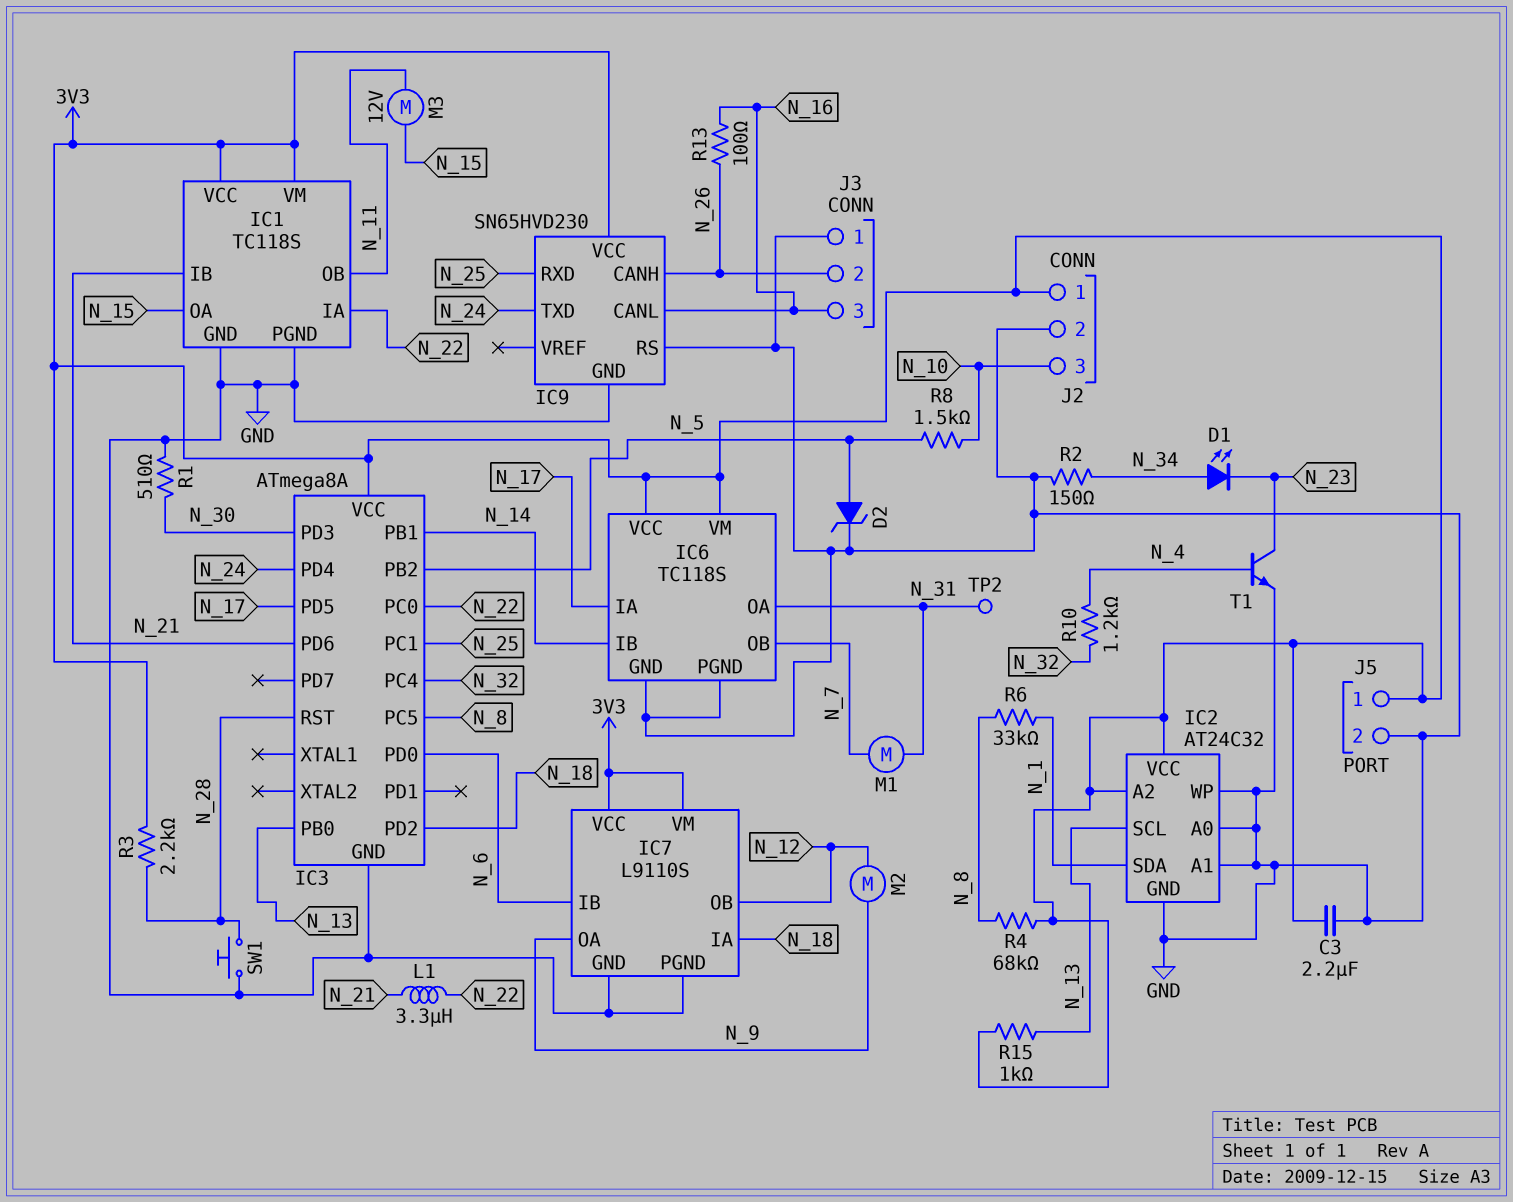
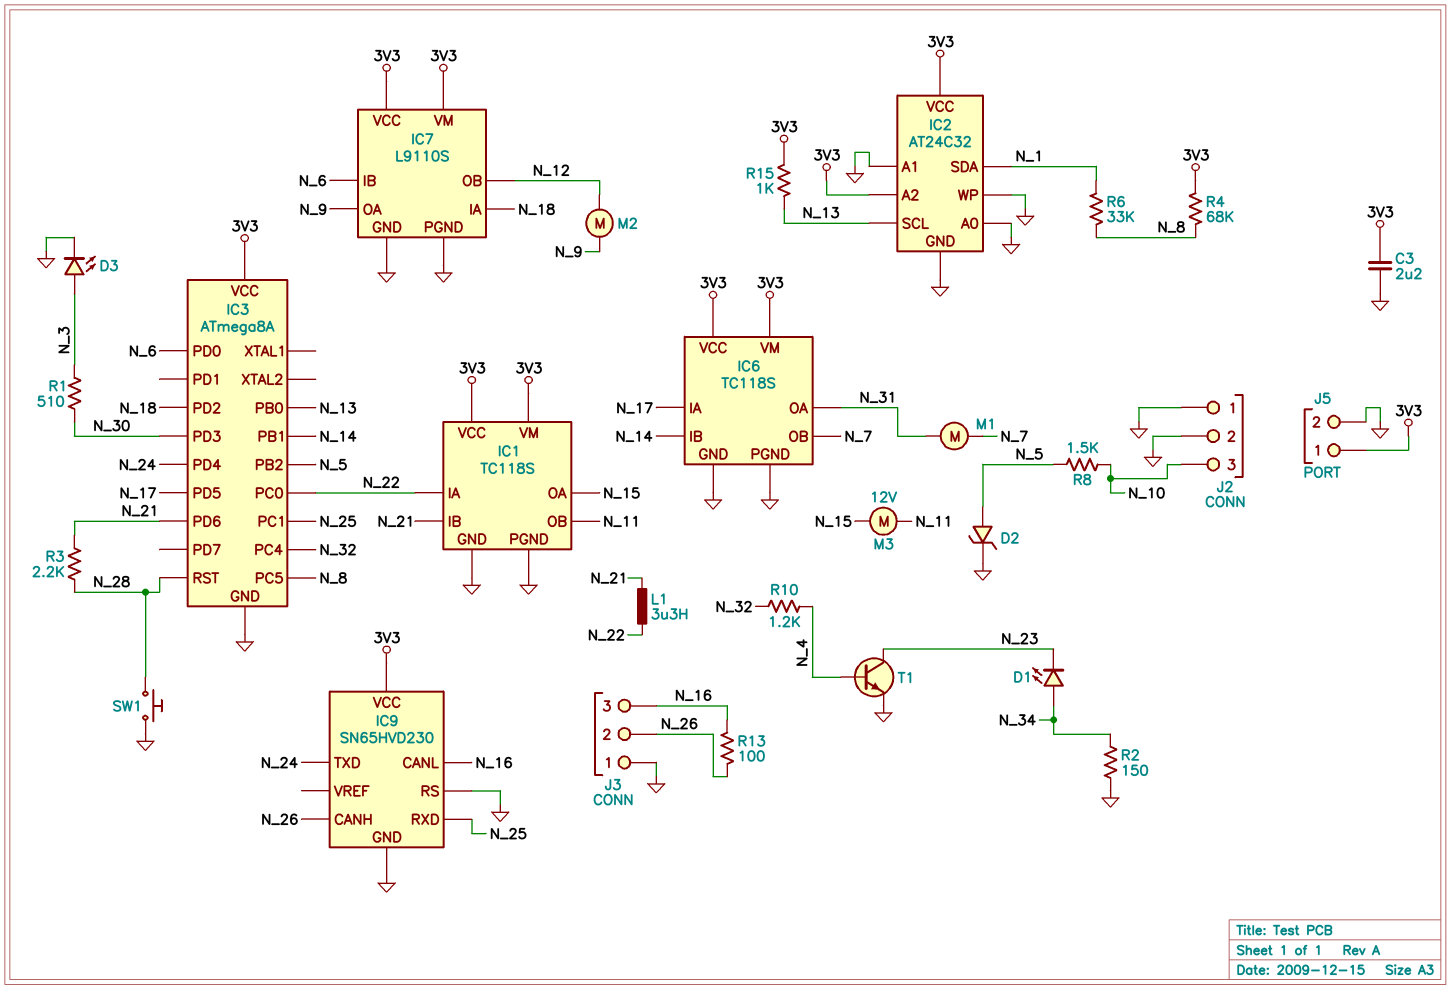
D3: none -> LED (A N_3, K GND)
J2 pin 1: 3V3 -> GND
R1: 510 (GND, N_30) -> 510 (N_3, N_30)
R3: 2.2k (3V3, N_28) -> 2.2k (N_21, N_28)
TP2: test point (N_31) -> none

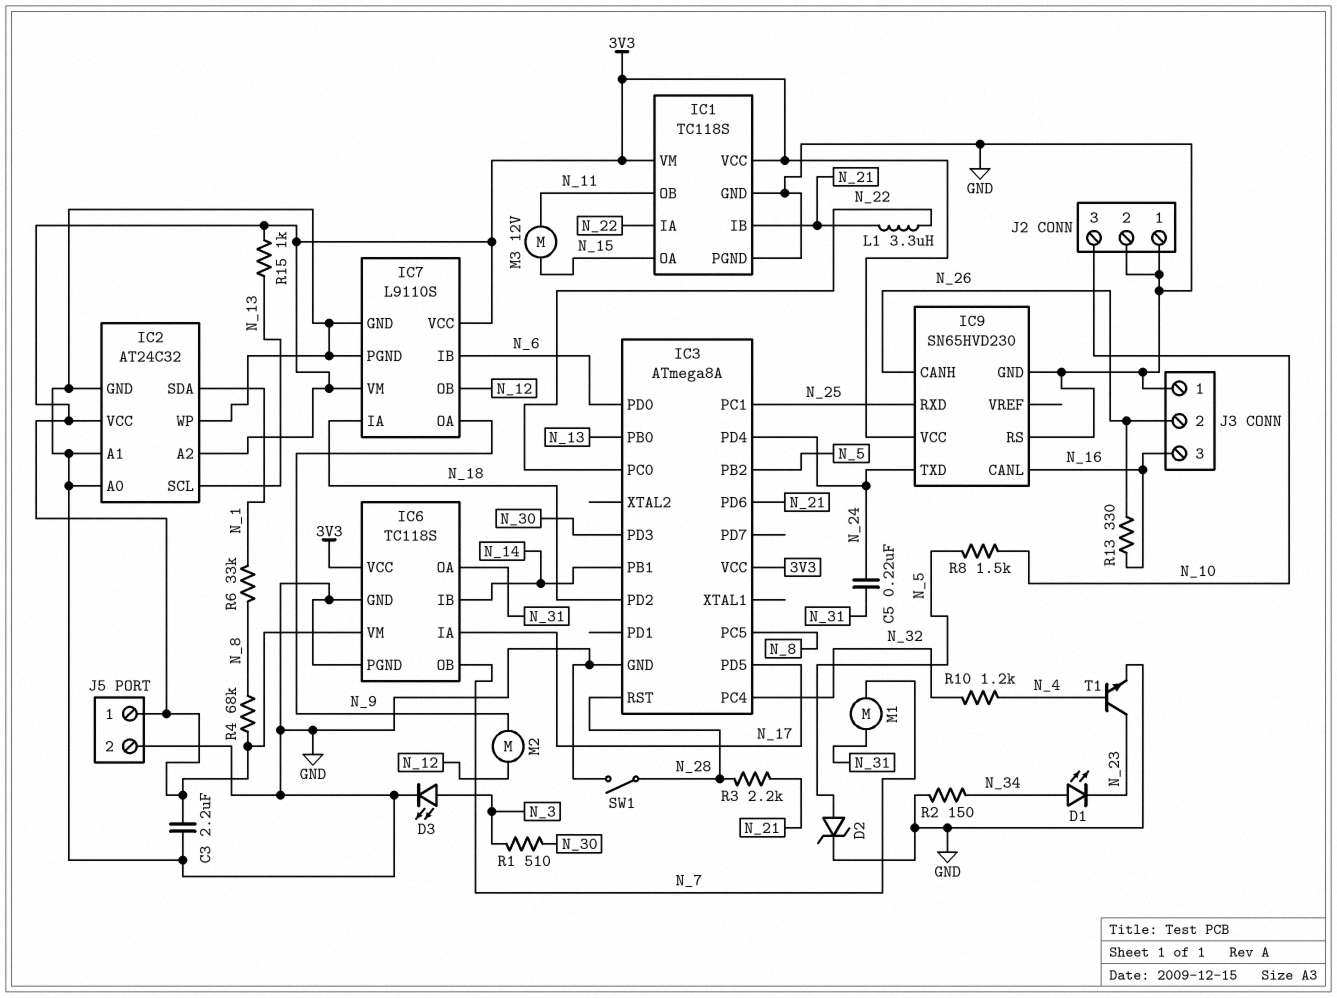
C5: none -> 220nF (N_24, N_31)
R13: 100 (N_16, N_26) -> 330 (N_16, N_26)
SW1: button (GND, N_28) -> switch (GND, N_28)

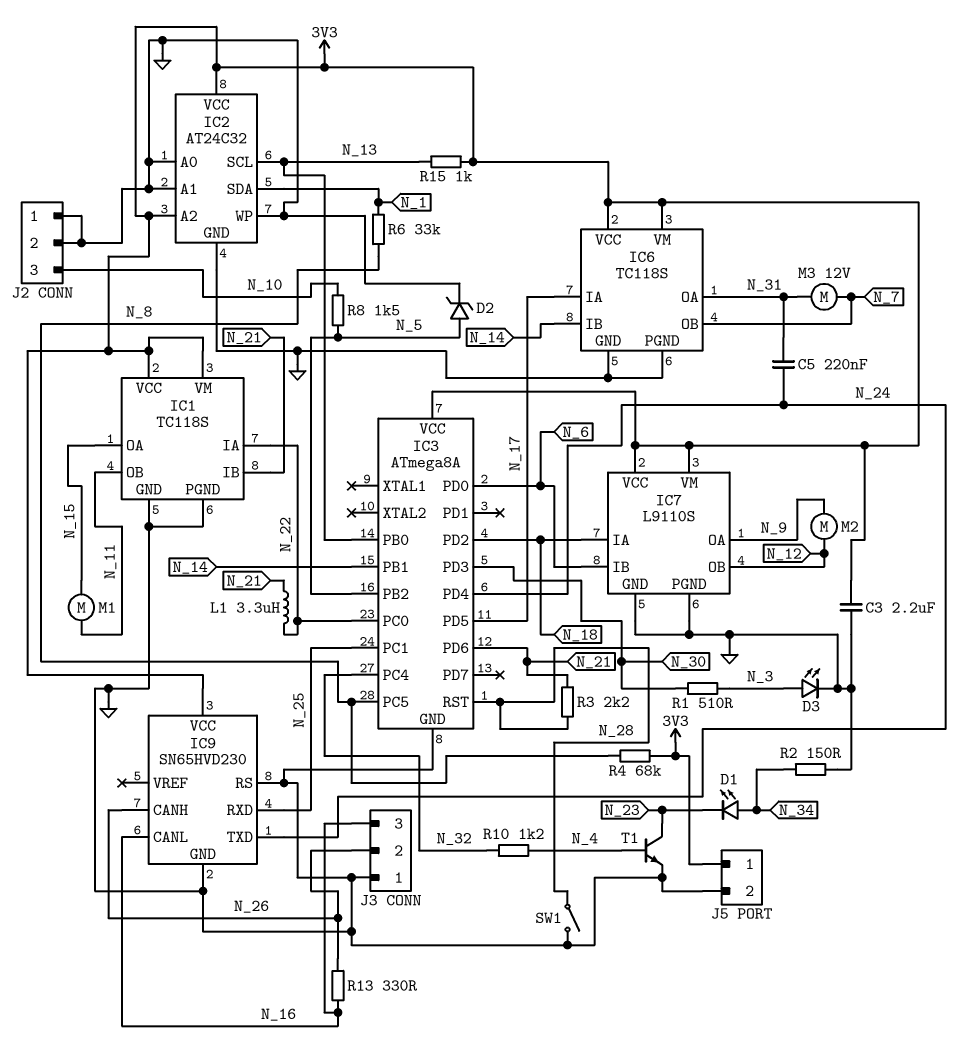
M1: motor (N_7, N_31) -> motor (N_11, N_15)
M3: motor 12V (N_11, N_15) -> motor 12V (N_7, N_31)

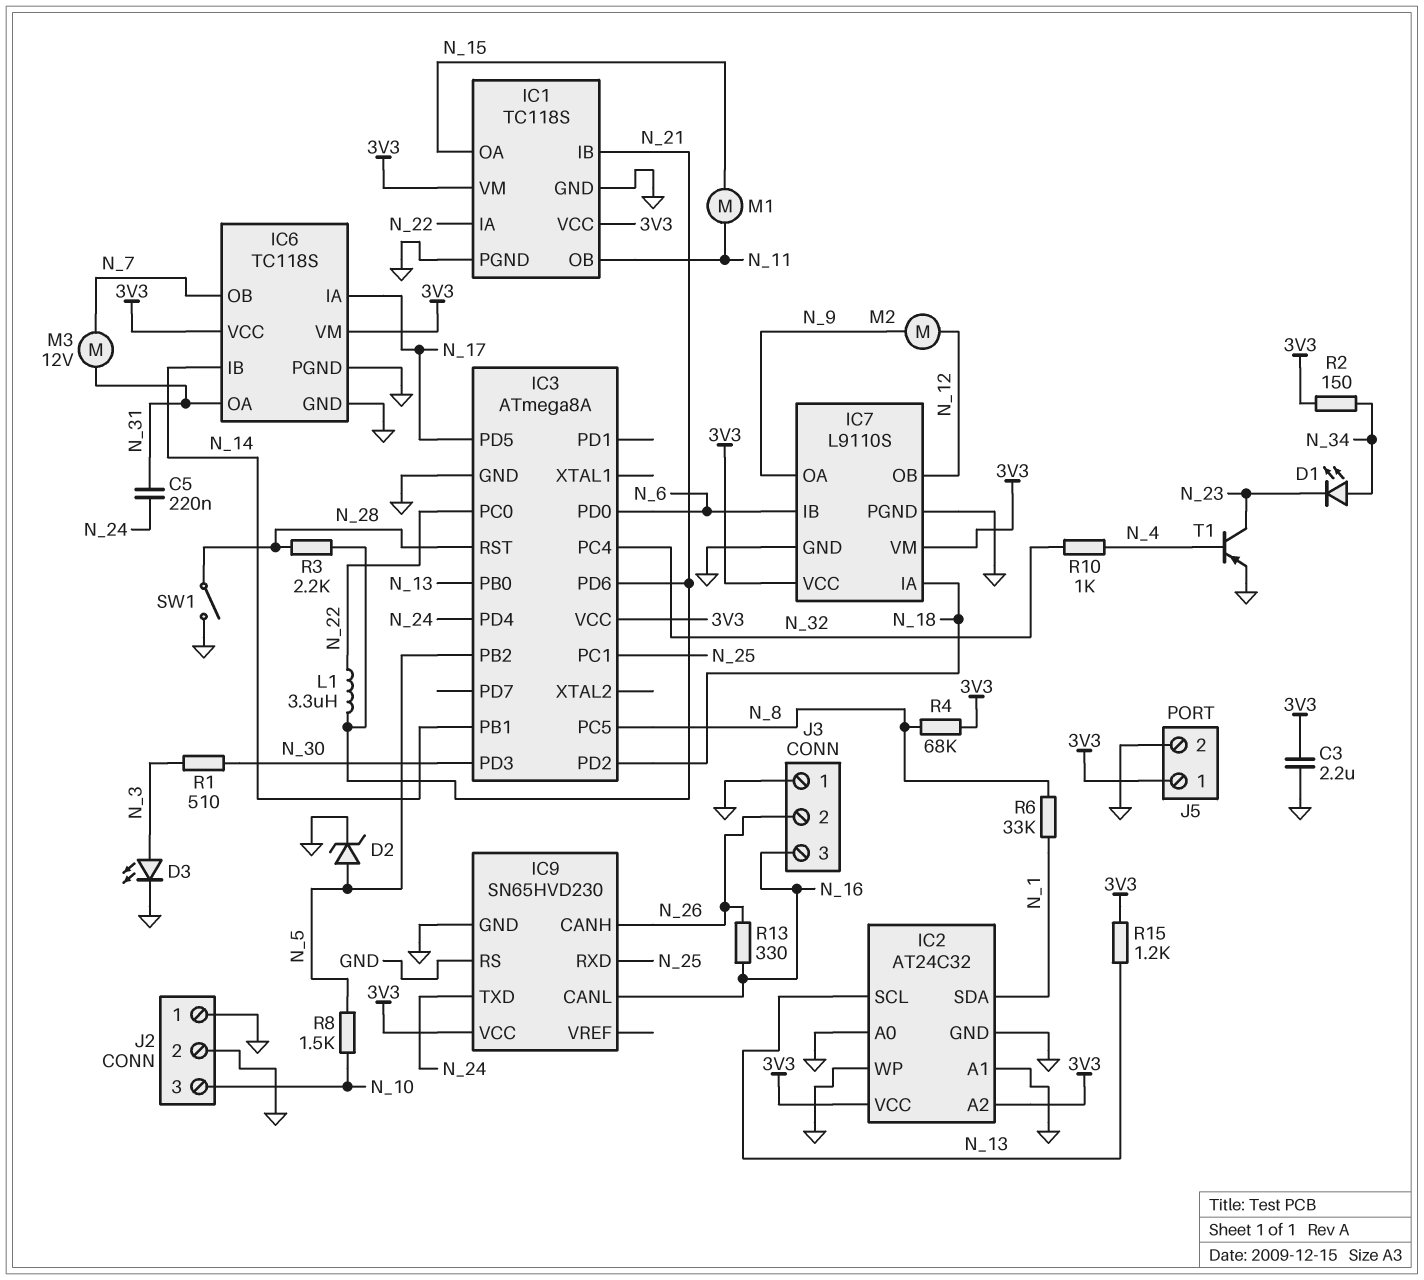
R2: 150 (GND, N_34) -> 150 (3V3, N_34)
R10: 1.2k (N_4, N_32) -> 1k (N_4, N_32)
R15: 1k (3V3, N_13) -> 1.2k (3V3, N_13)
T1: NPN (B N_4, C N_23, E GND) -> PNP (B N_4, C N_23, E GND)

